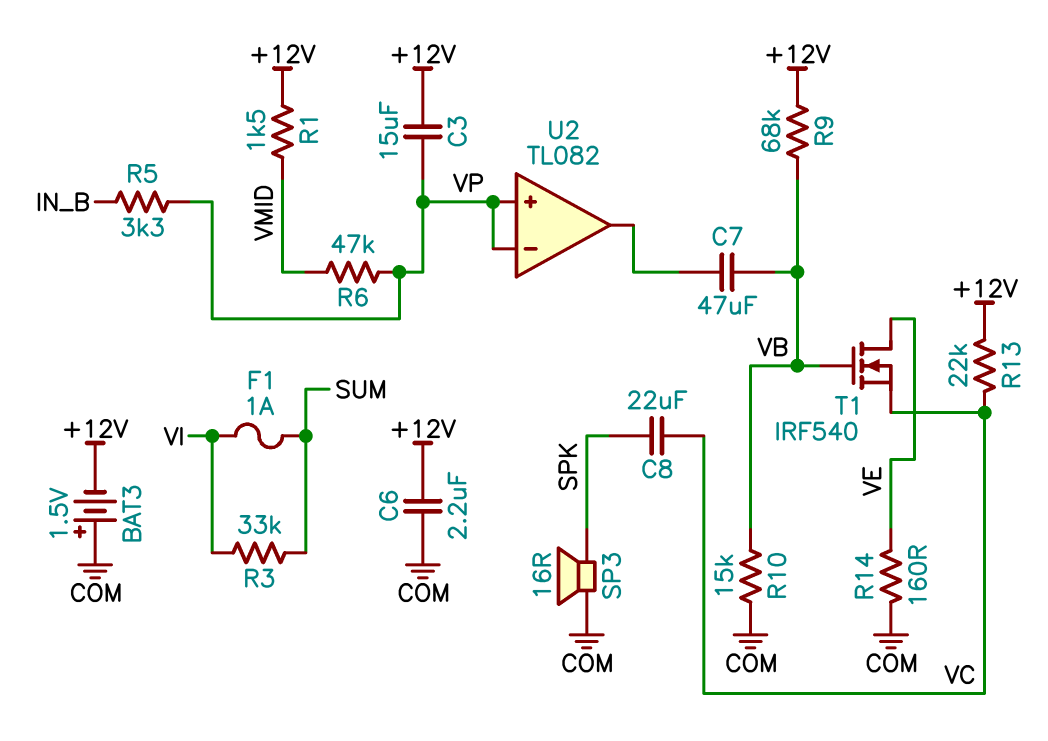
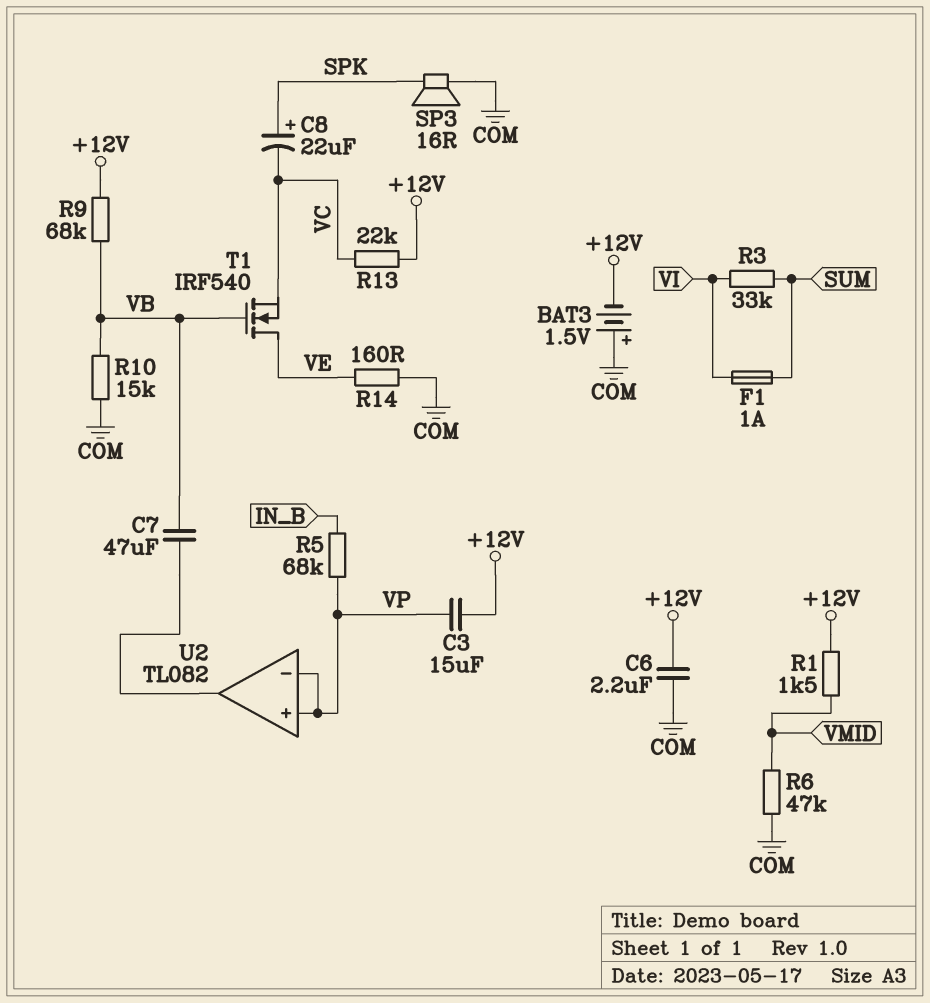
C8: 22uF (SPK, VC) -> 22uF (plus SPK, minus VC)
R5: 3.3k (IN_B, VP) -> 68k (IN_B, VP)
R6: 47k (VMID, VP) -> 47k (COM, VMID)

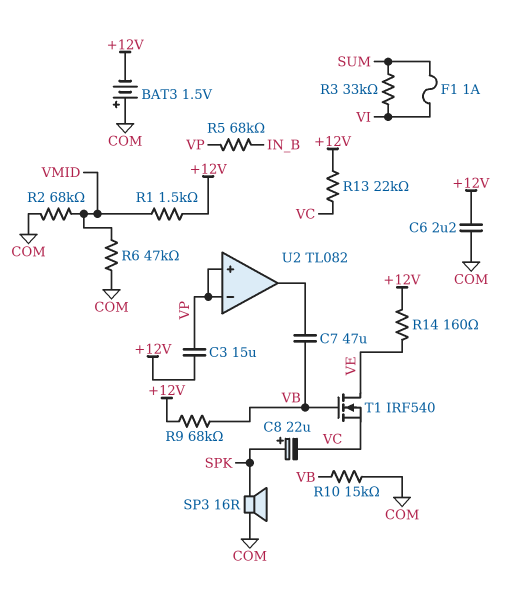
R2: none -> 68k (COM, VMID)
R14: 160 (COM, VE) -> 160 (+12V, VE)

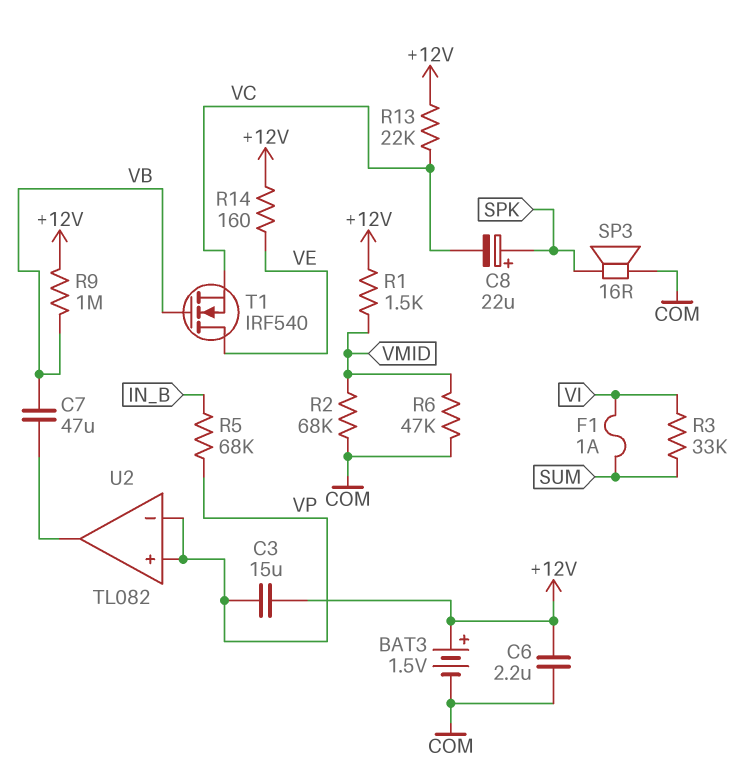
BAT3: 1.5V (plus COM, minus +12V) -> 1.5V (plus +12V, minus COM)
R9: 68k (+12V, VB) -> 1M (+12V, VB)
R10: 15k (COM, VB) -> none

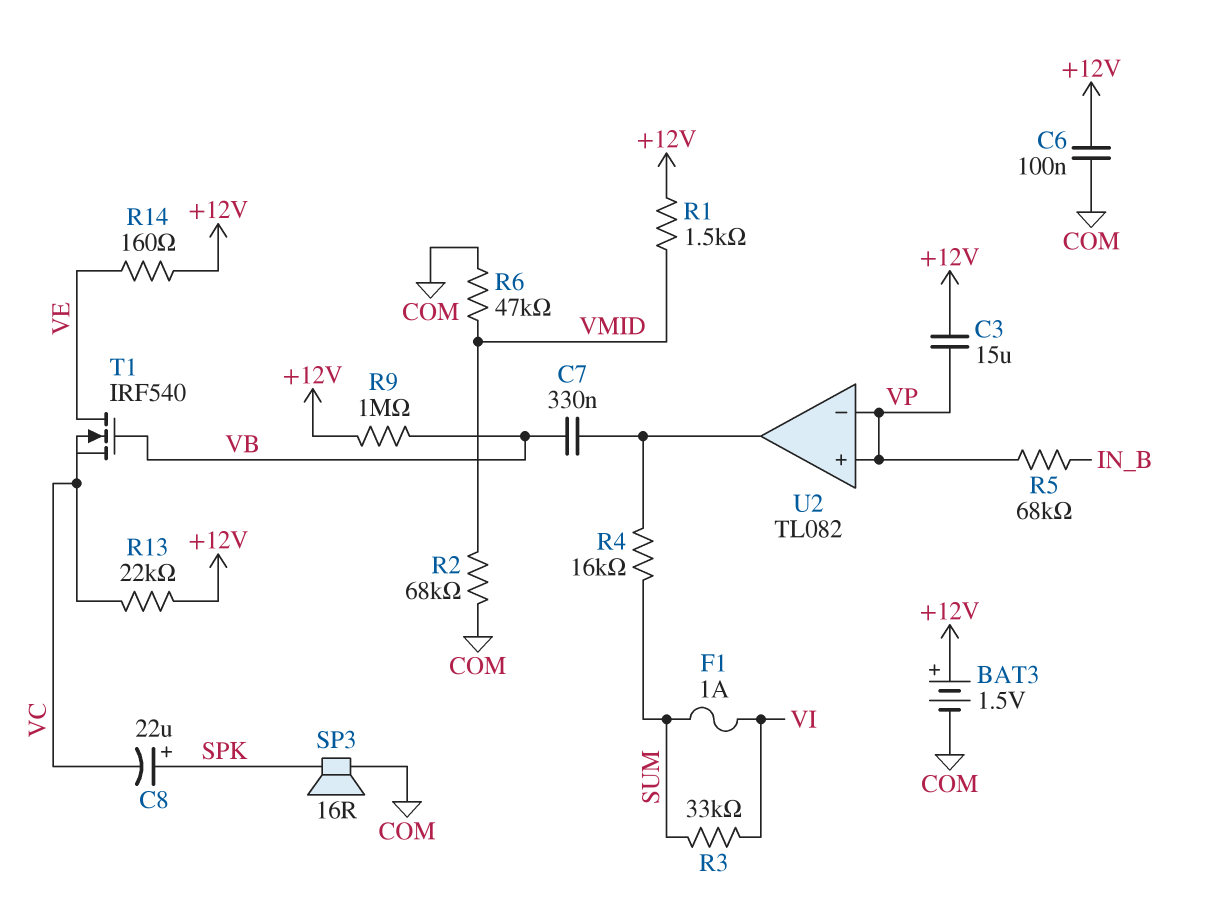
C6: 2.2uF (+12V, COM) -> 100nF (+12V, COM)
C7: 47uF (U2/out, VB) -> 330nF (U2/out, VB)
R4: none -> 16k (SUM, U2/out)

